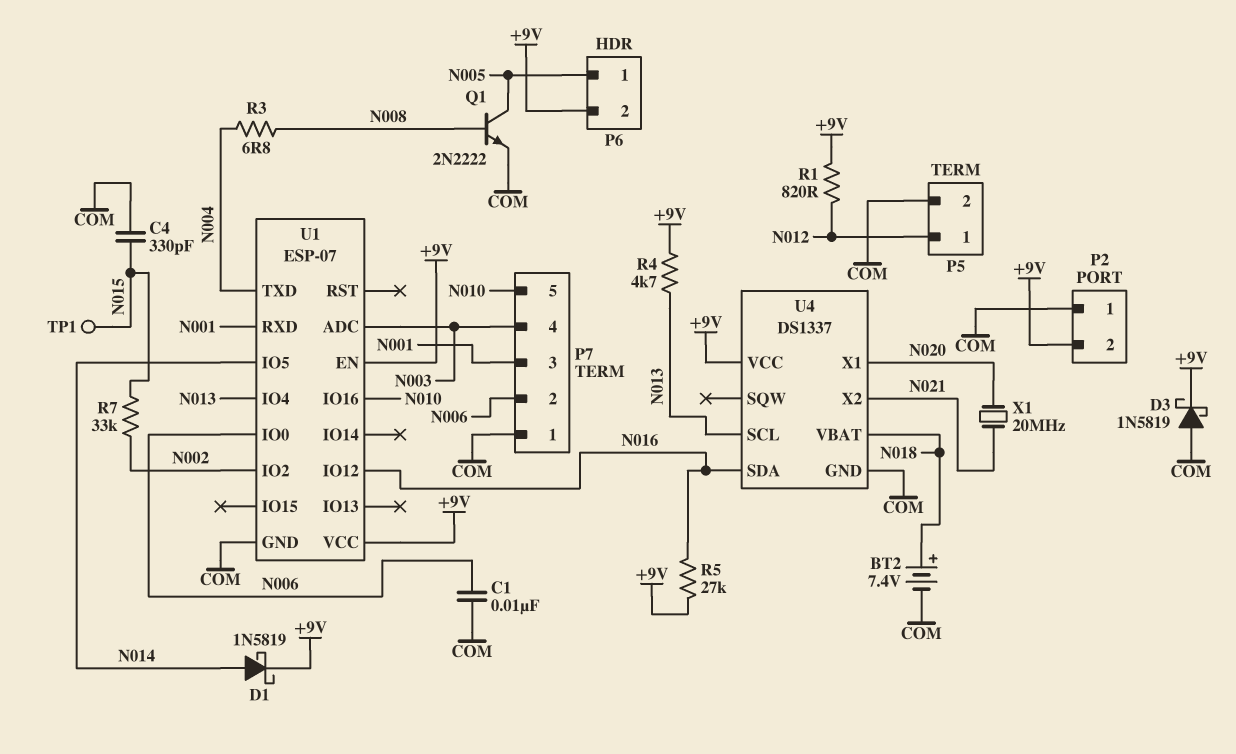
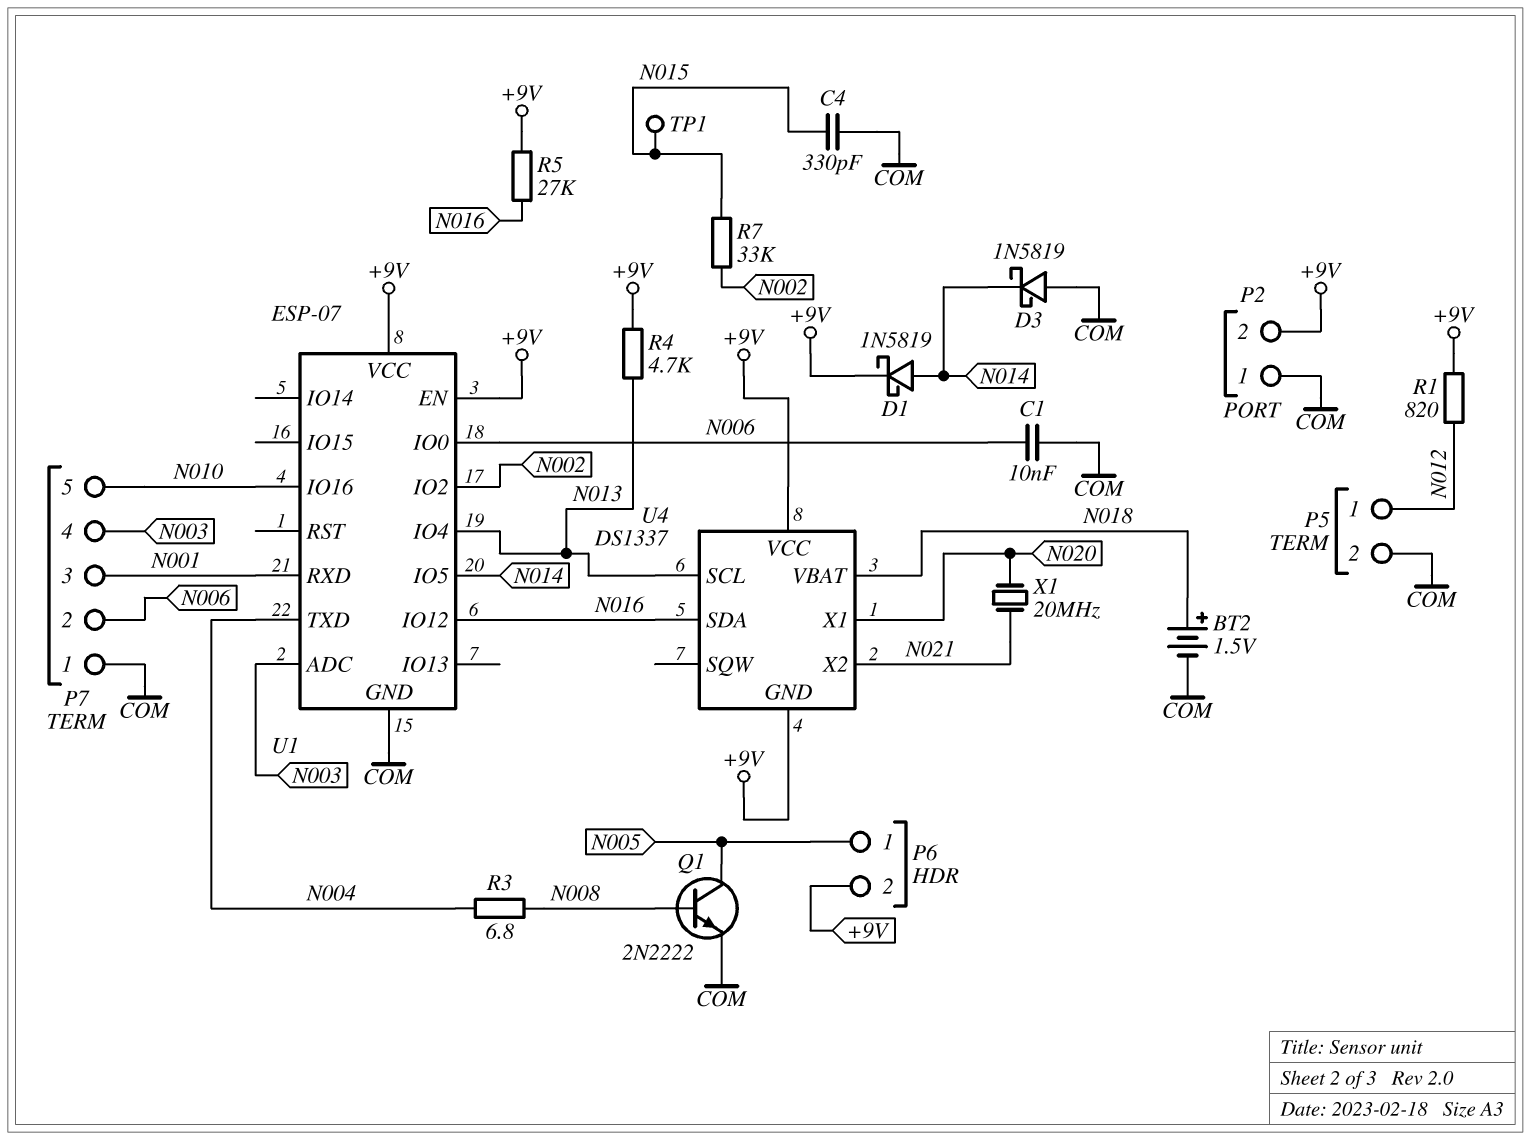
BT2: 7.4V (plus N018, minus COM) -> 1.5V (plus N018, minus COM)
D3: schottky 1N5819 (A COM, K +9V) -> schottky 1N5819 (A COM, K N014)
U4 pin GND: COM -> +9V

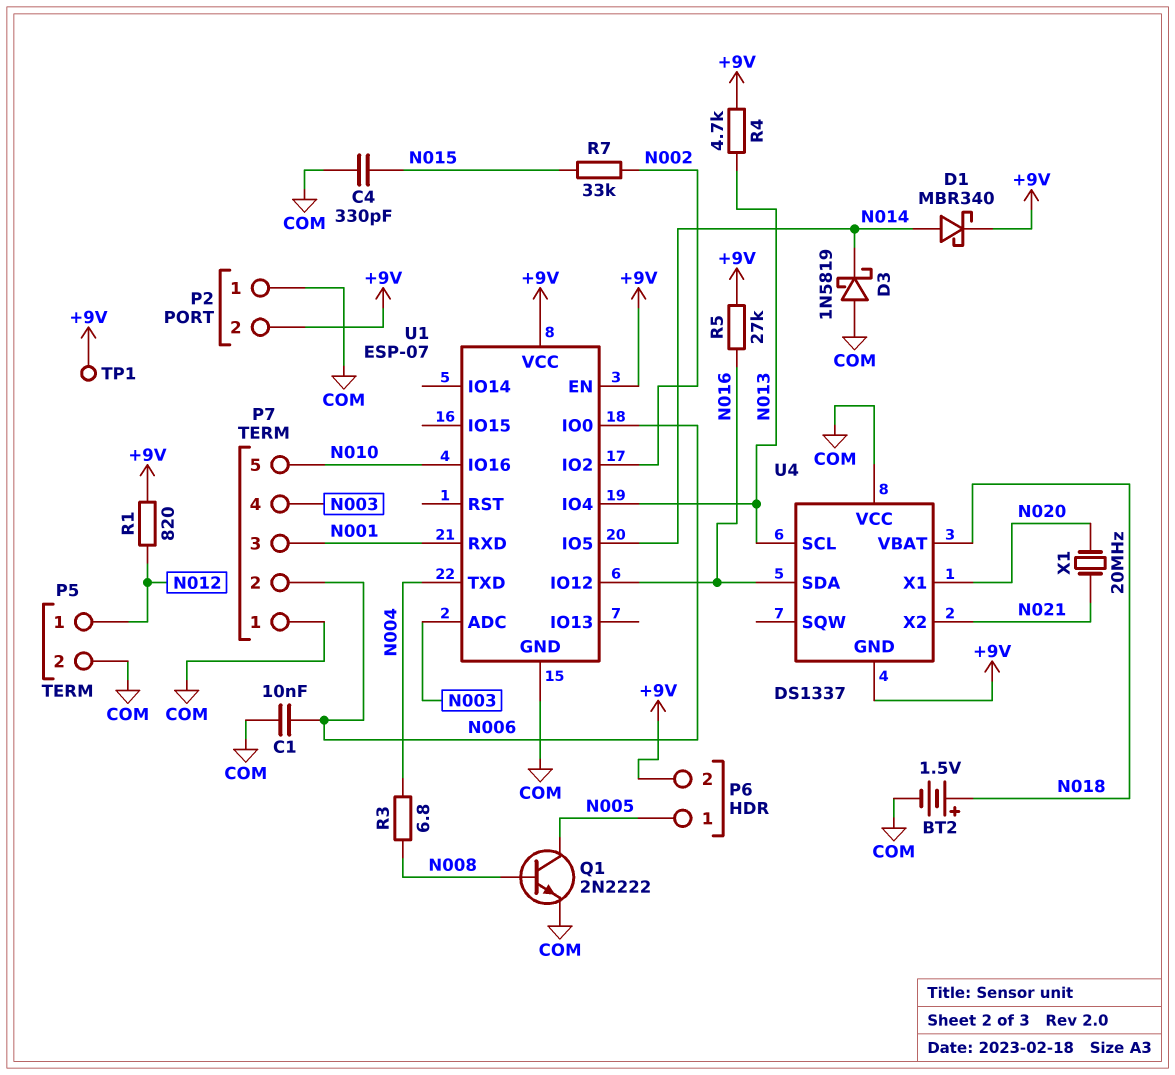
D1: schottky 1N5819 (A N014, K +9V) -> schottky MBR340 (A N014, K +9V)
TP1: test point (N015) -> test point (+9V)
U4 pin VCC: +9V -> COM

